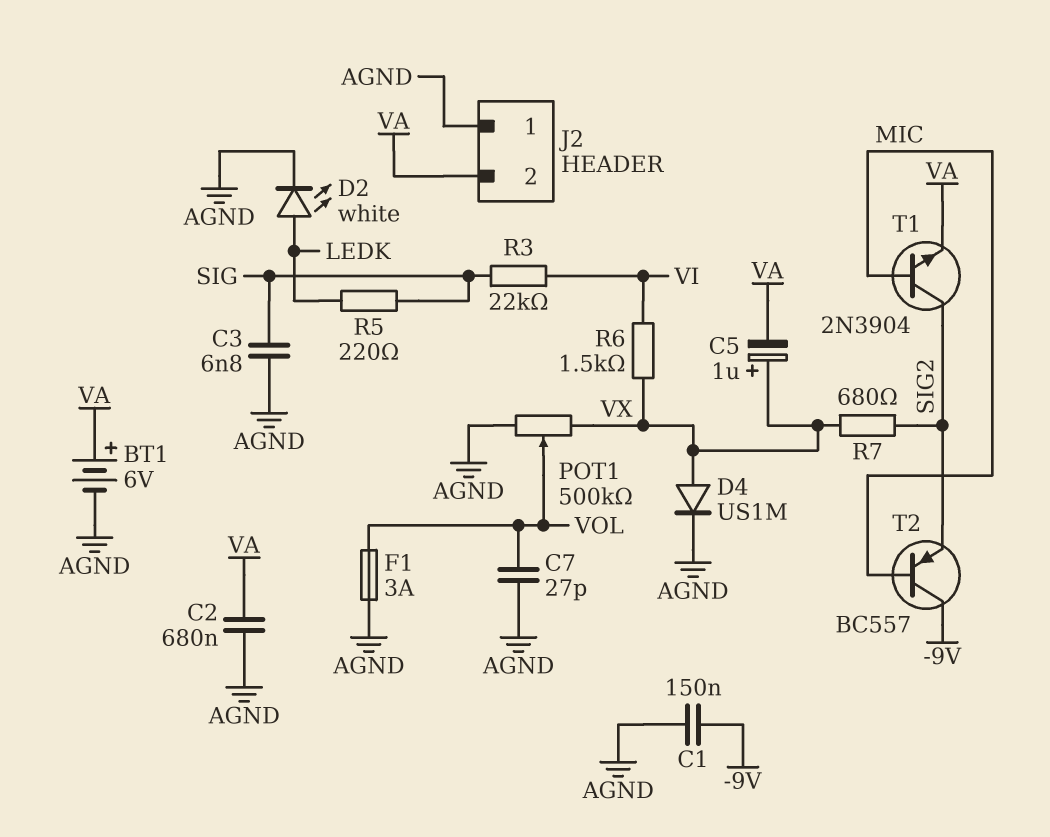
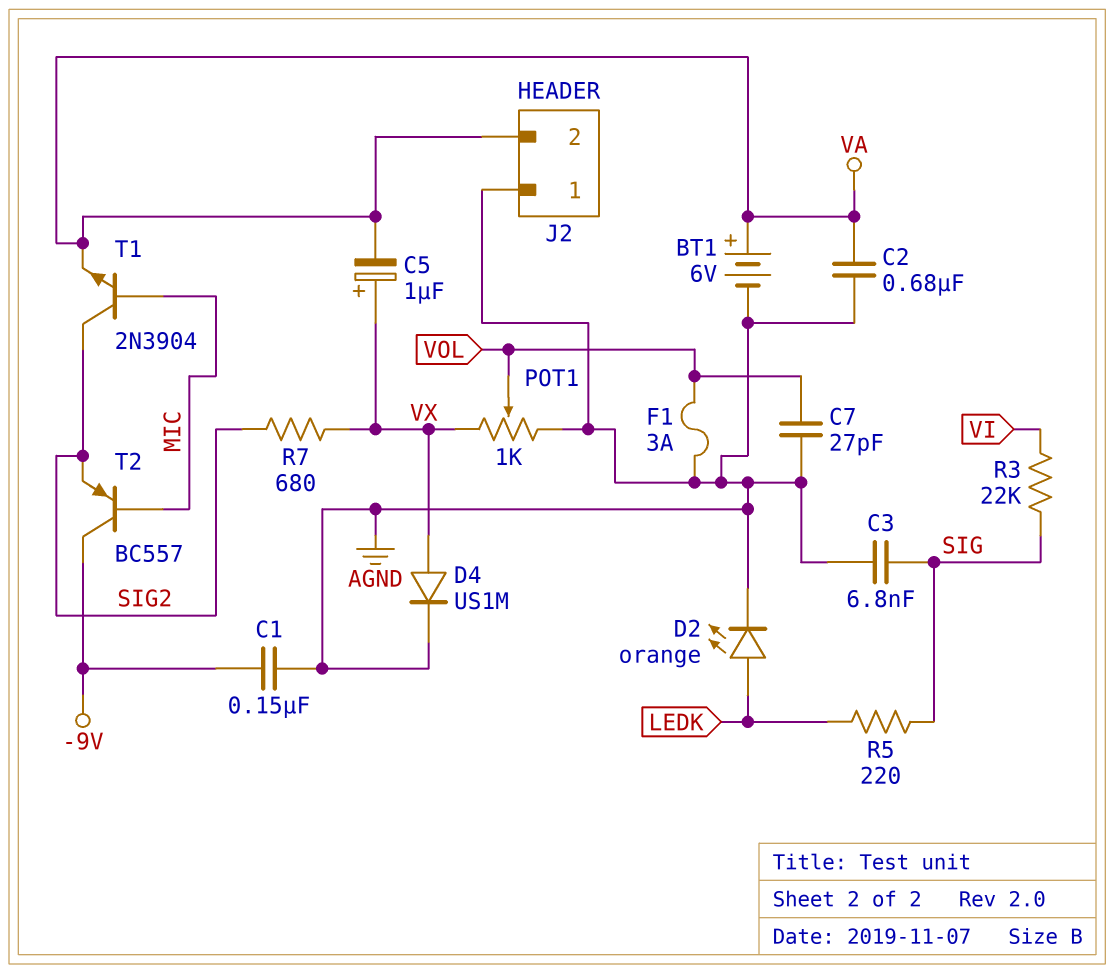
D2: LED white (A LEDK, K AGND) -> LED orange (A LEDK, K AGND)
POT1: 500k (AGND, VX, wiper VOL) -> 1k (AGND, VX, wiper VOL)
R6: 1.5k (VI, VX) -> none

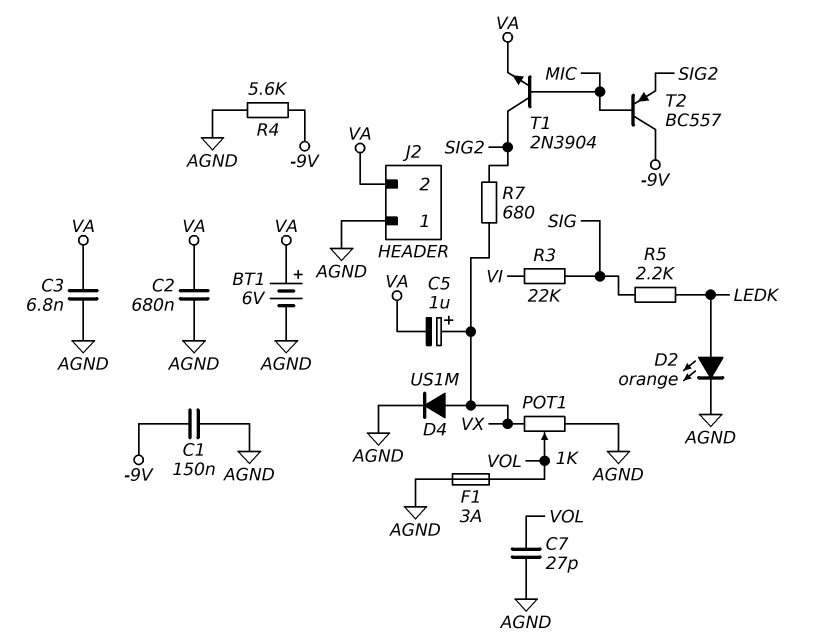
C3: 6.8nF (AGND, SIG) -> 6.8nF (AGND, VA)
R4: none -> 5.6k (-9V, AGND)
R5: 220 (LEDK, SIG) -> 2.2k (LEDK, SIG)

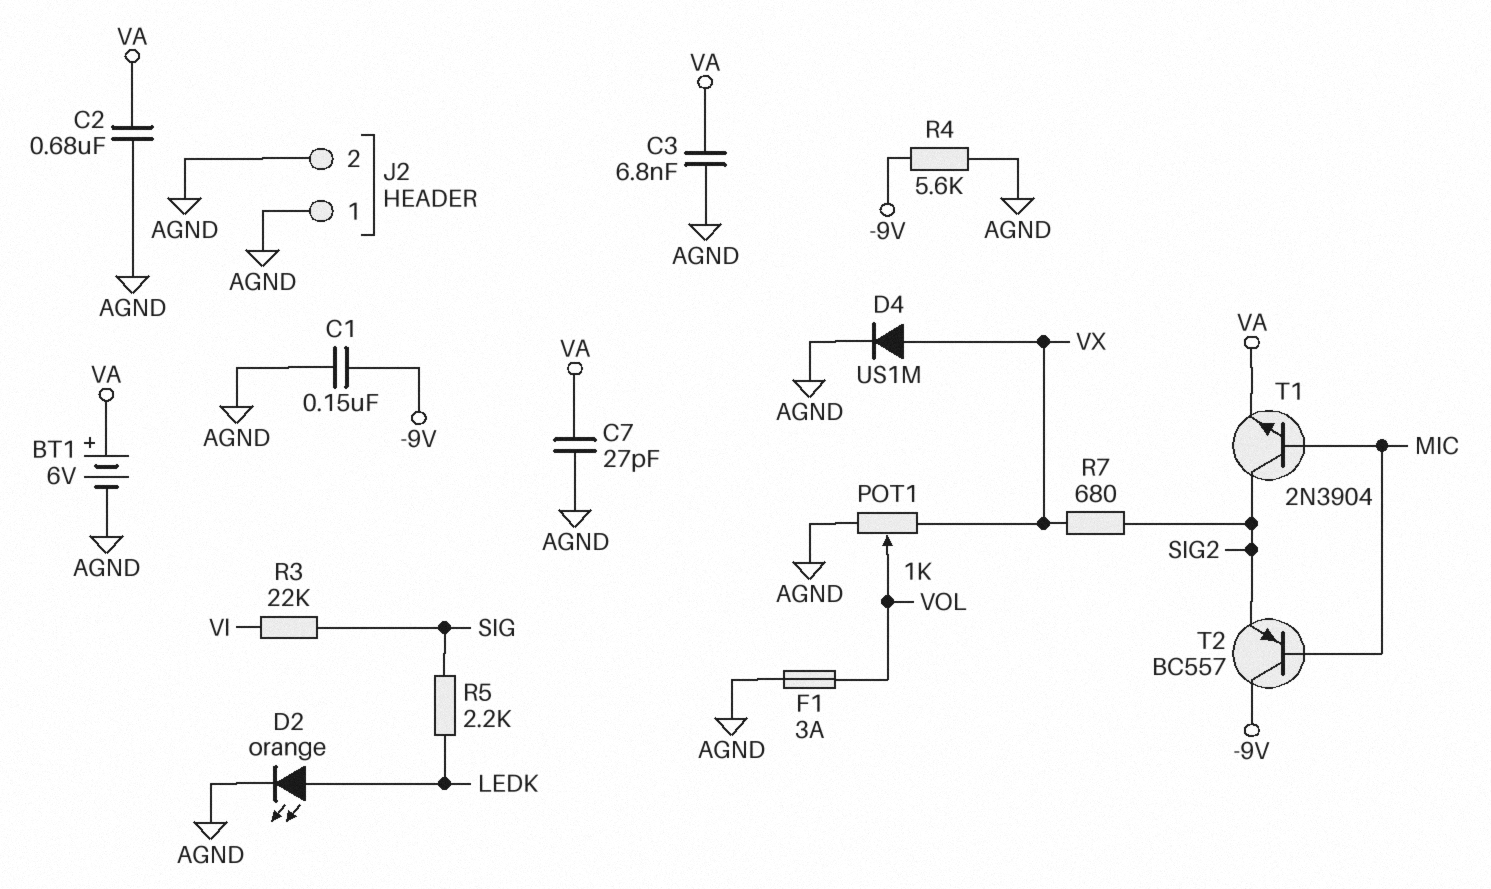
C5: 1uF (plus VX, minus VA) -> none
C7: 27pF (AGND, VOL) -> 27pF (AGND, VA)
J2 pin 2: VA -> AGND

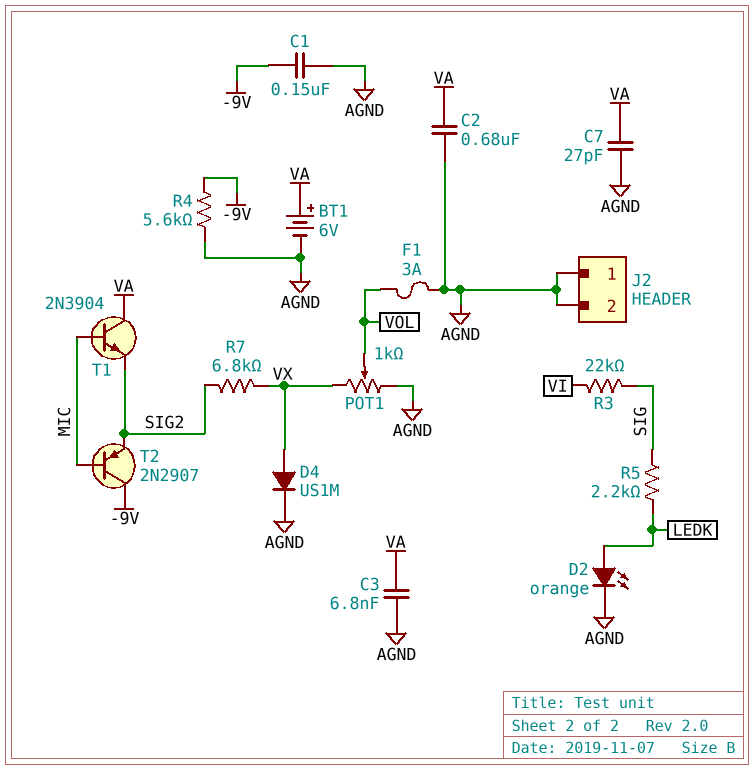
R7: 680 (SIG2, VX) -> 6.8k (SIG2, VX)
T1: NPN 2N3904 (B MIC, C SIG2, E VA) -> NPN 2N3904 (B MIC, C VA, E SIG2)
T2: PNP BC557 (B MIC, C -9V, E SIG2) -> PNP 2N2907 (B MIC, C -9V, E SIG2)

